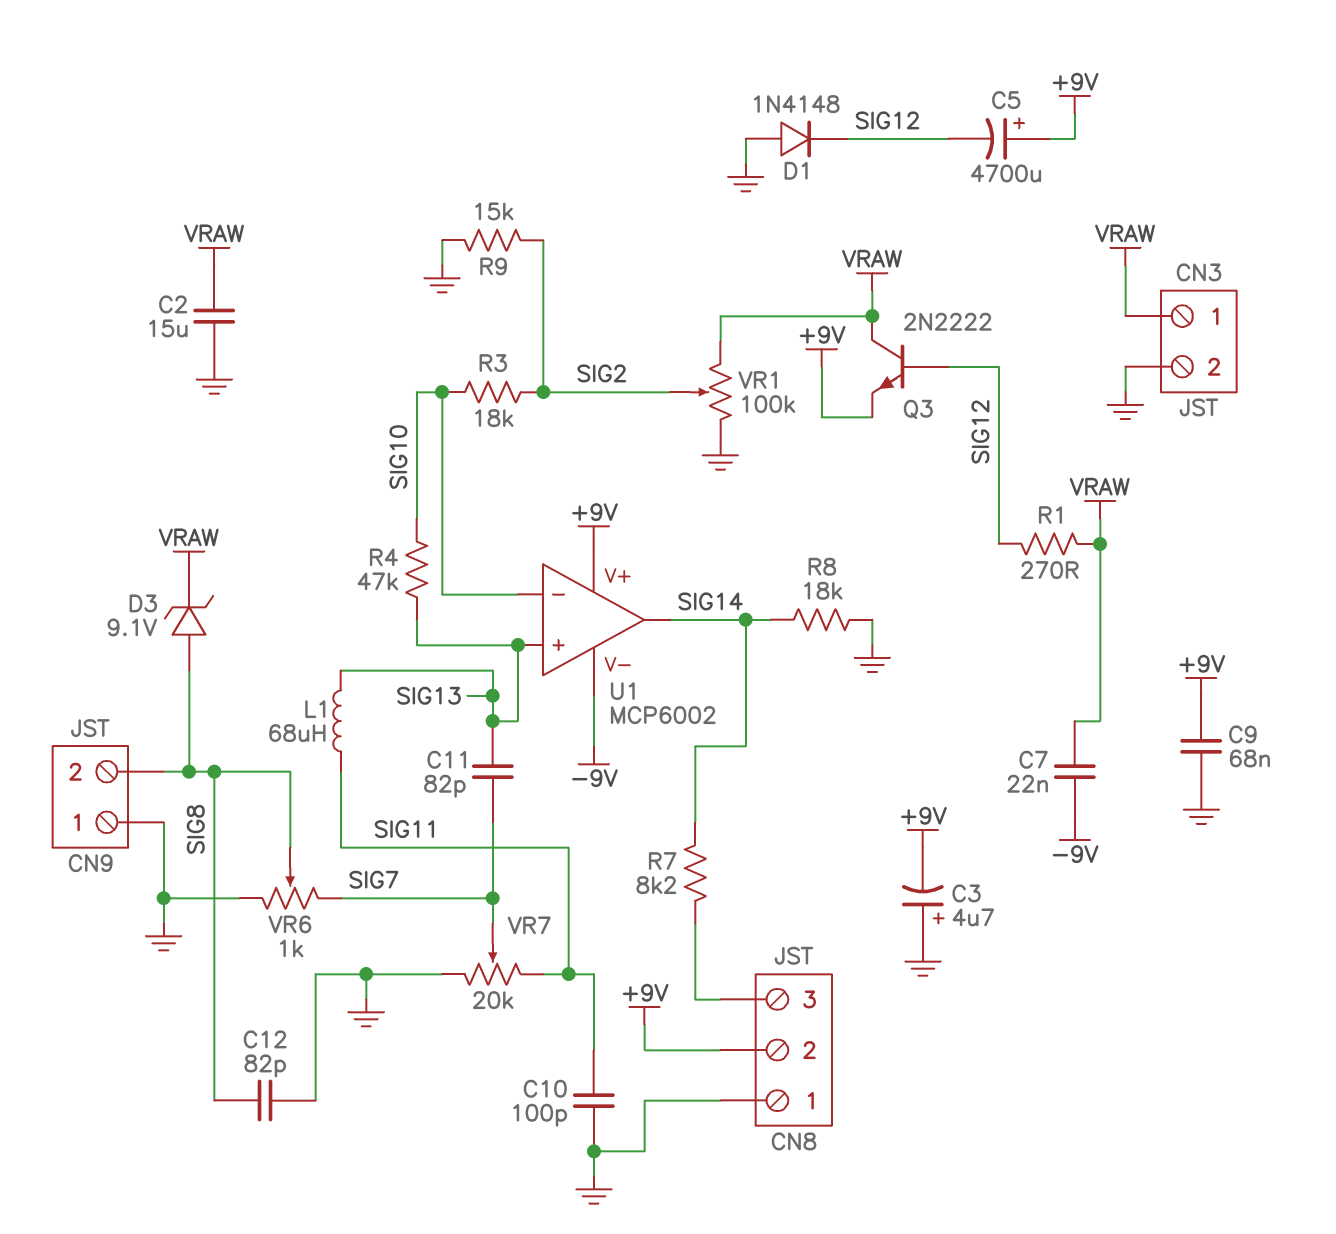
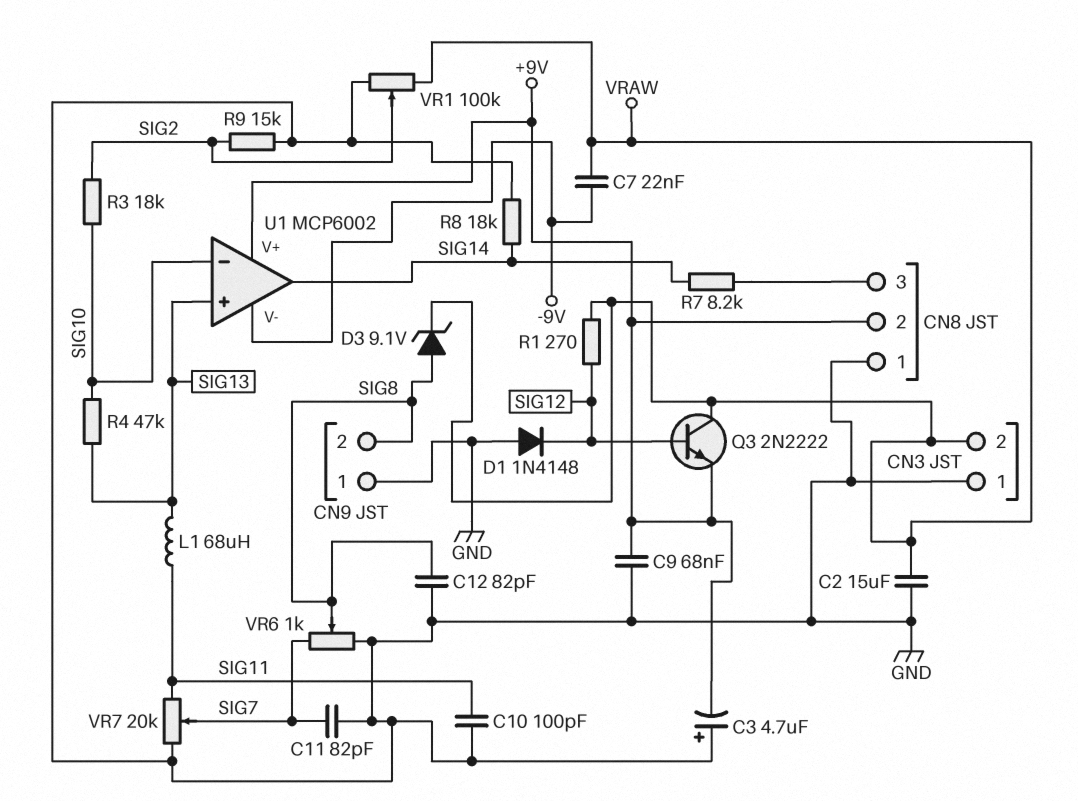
C5: 4700uF (plus +9V, minus SIG12) -> none
C11: 82pF (SIG7, SIG13) -> 82pF (GND, SIG7)
CN3 pin 1: VRAW -> GND
CN3 pin 2: GND -> VRAW

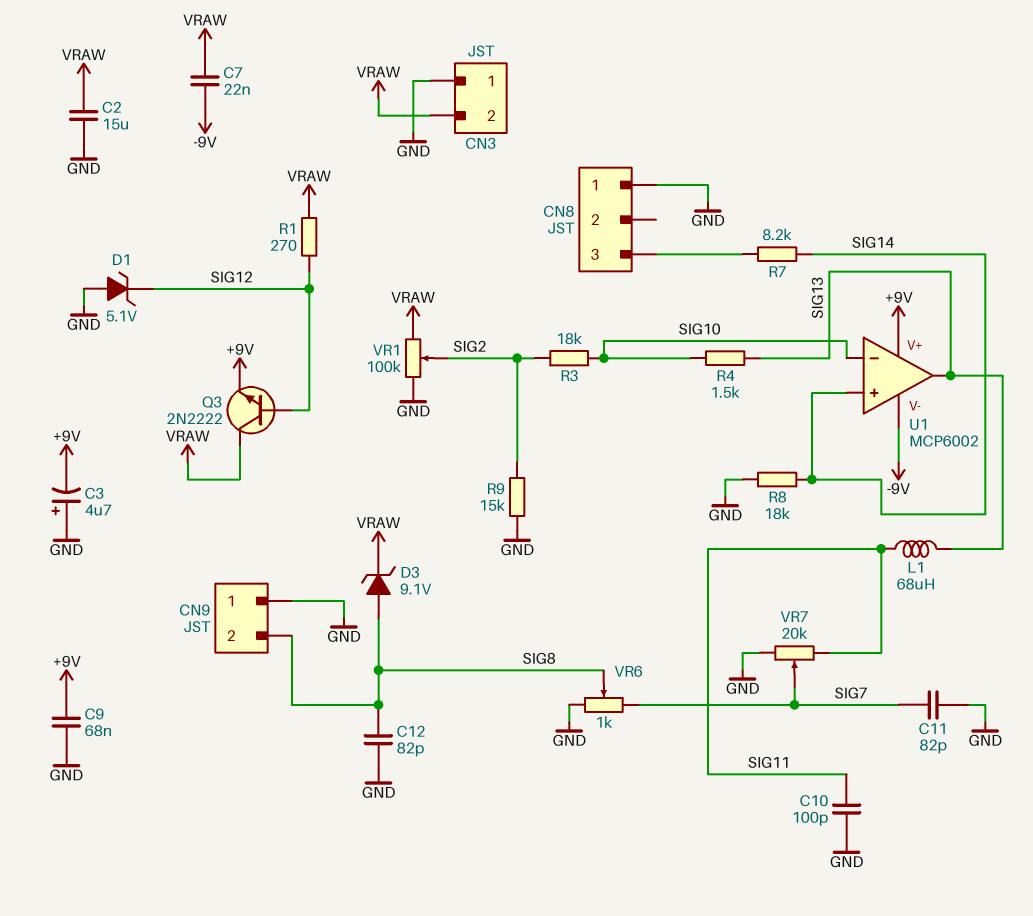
CN8 pin 2: +9V -> none
D1: diode 1N4148 (A GND, K SIG12) -> zener 5.1V (A GND, K SIG12)
R4: 47k (SIG10, SIG13) -> 1.5k (SIG10, SIG13)
U1 pin in+: SIG13 -> SIG14
U1 pin out: SIG14 -> SIG13

